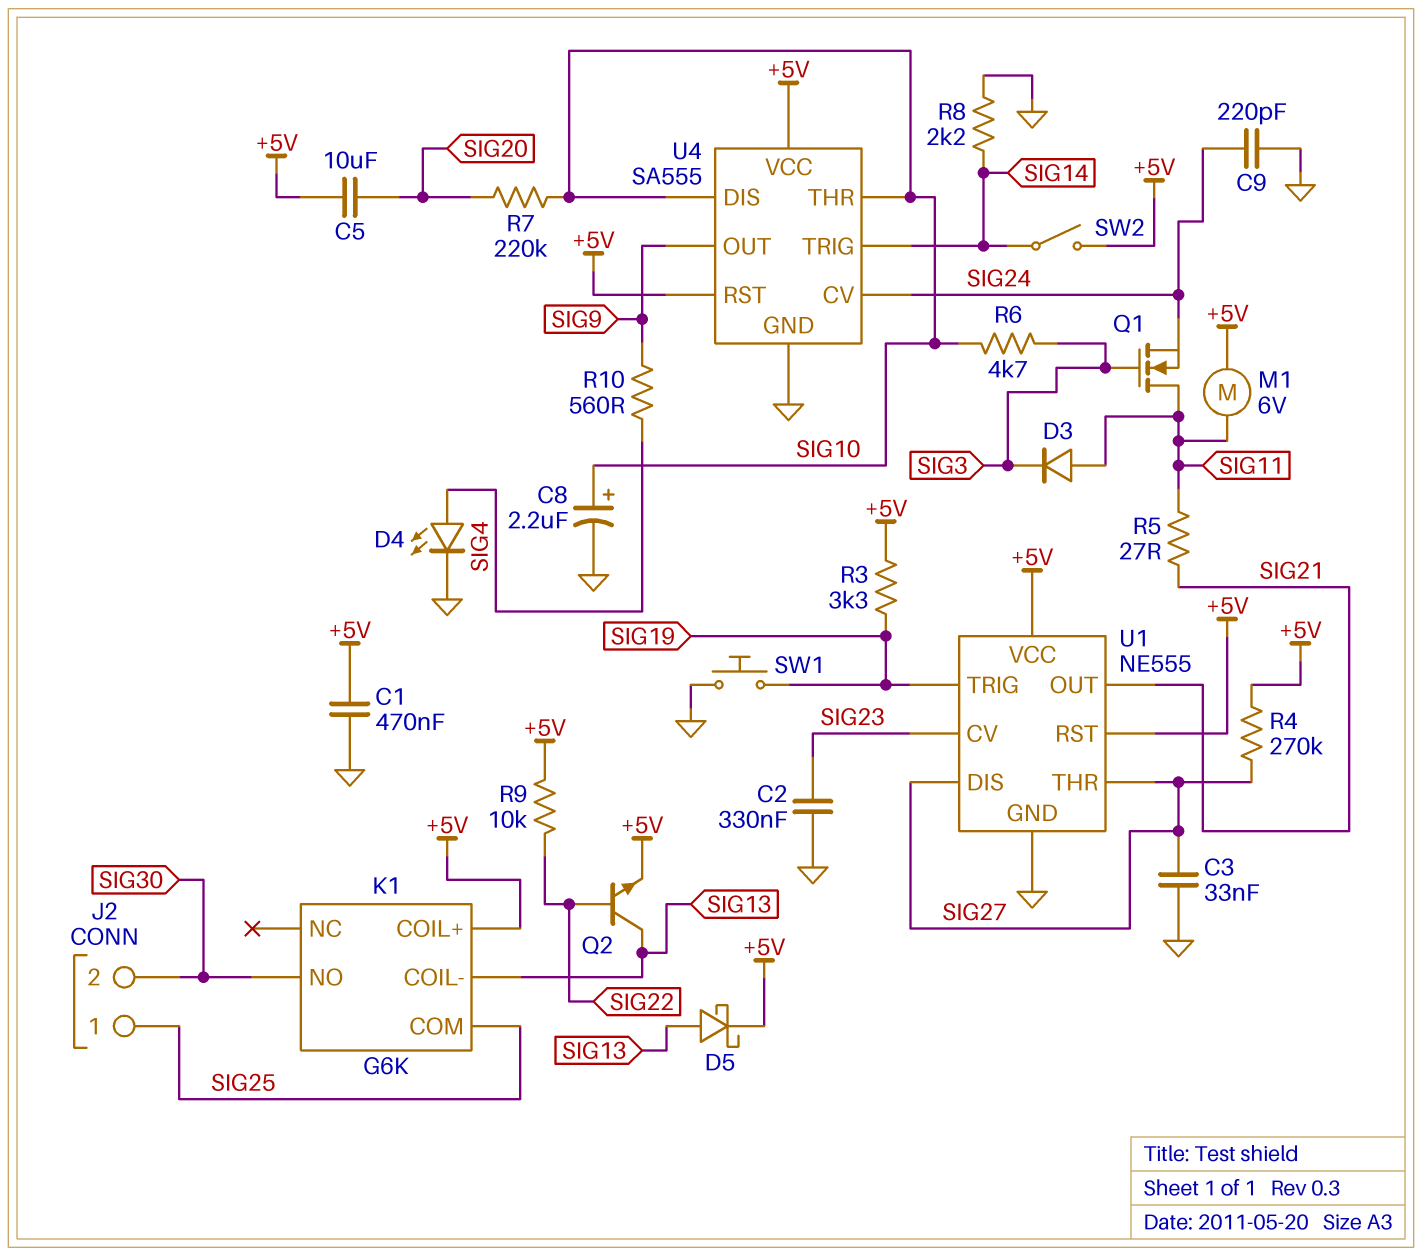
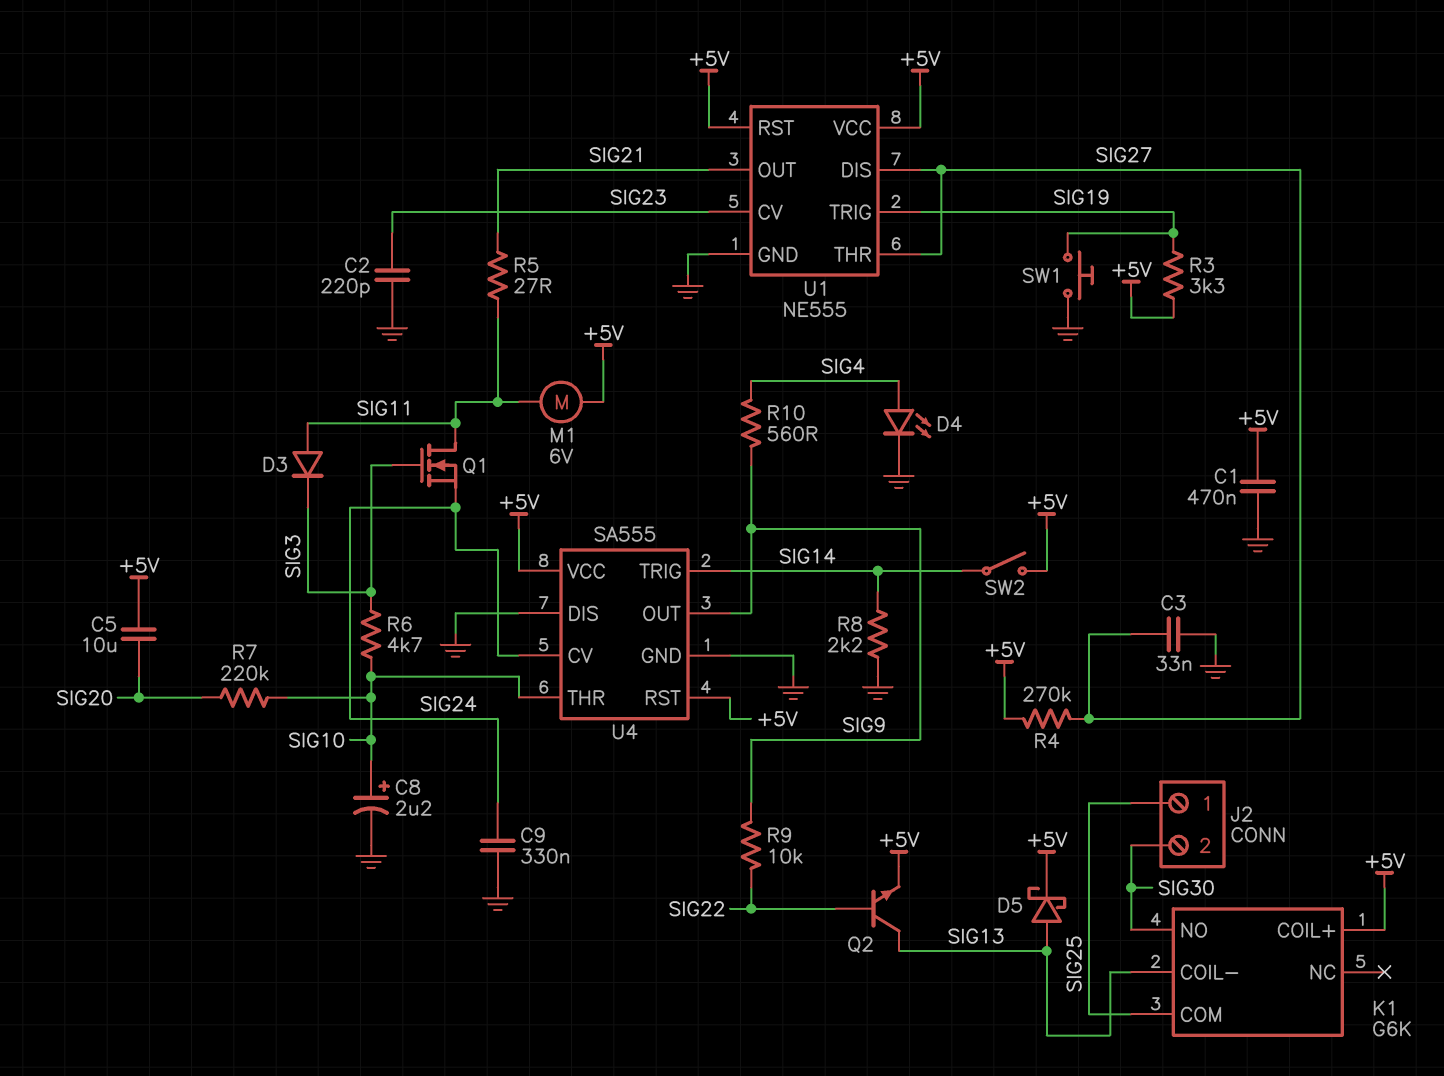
C2: 330nF (GND, SIG23) -> 220pF (GND, SIG23)
C9: 220pF (GND, SIG24) -> 330nF (GND, SIG24)
R9: 10k (+5V, SIG22) -> 10k (SIG9, SIG22)
U4 pin DIS: SIG10 -> GND

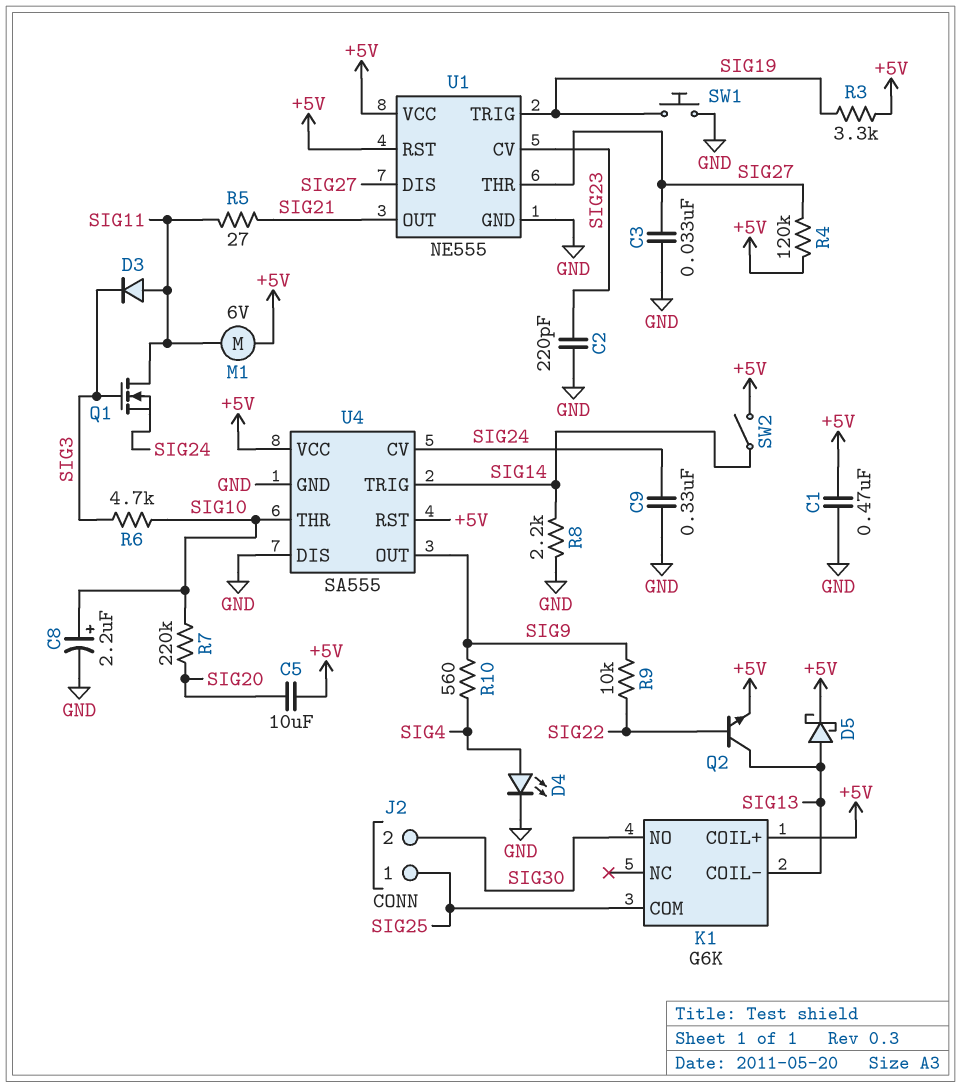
R4: 270k (+5V, SIG27) -> 120k (+5V, SIG27)

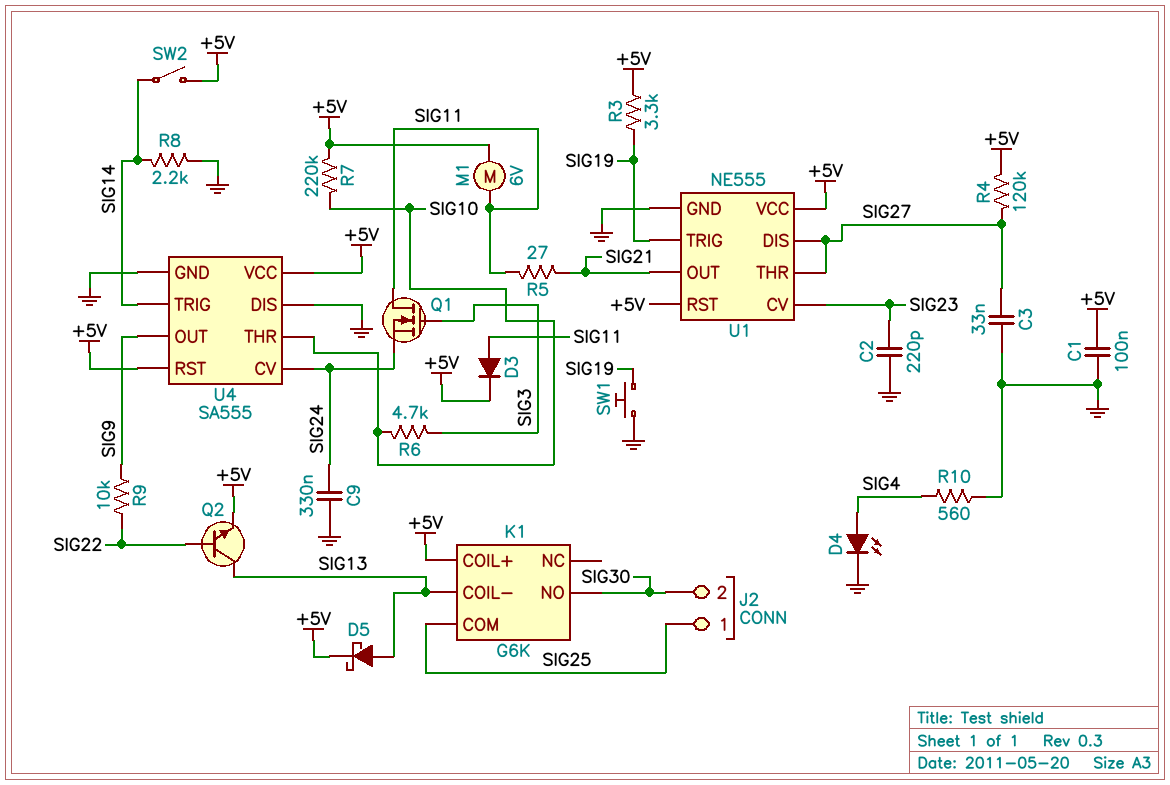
C1: 470nF (+5V, GND) -> 100nF (+5V, GND)
C5: 10uF (+5V, SIG20) -> none
C8: 2.2uF (plus SIG10, minus GND) -> none
D3: diode (A SIG11, K SIG3) -> diode (A SIG11, K +5V)
R7: 220k (SIG10, SIG20) -> 220k (+5V, SIG10)
R10: 560 (SIG4, SIG9) -> 560 (GND, SIG4)

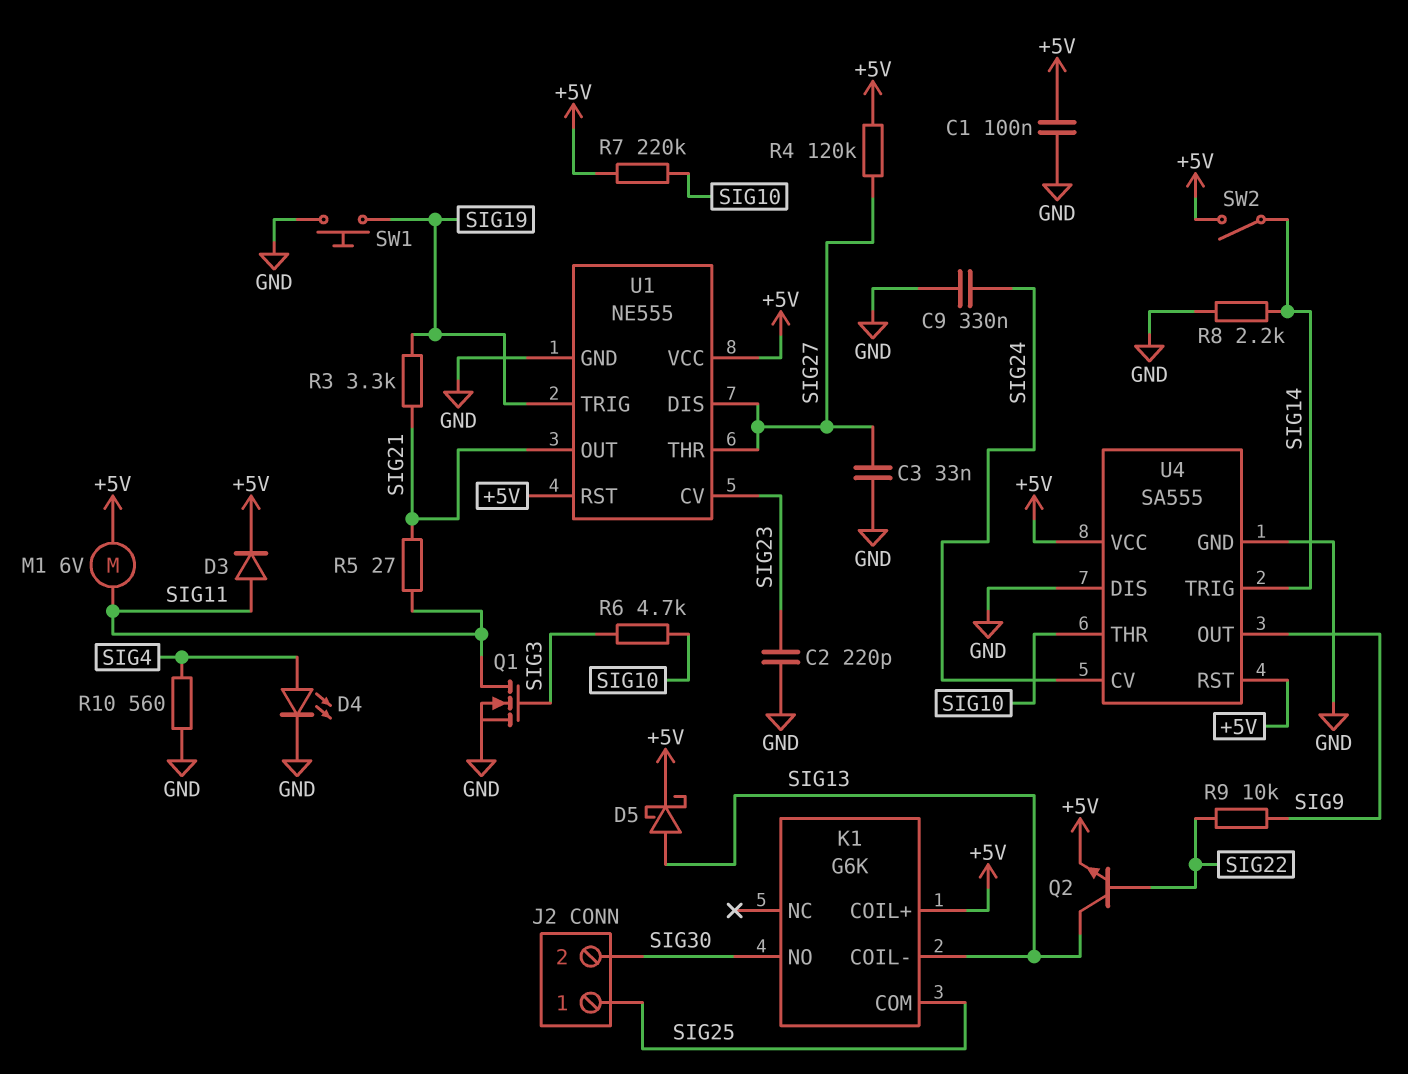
Q1: NMOS (G SIG3, D SIG11, S SIG24) -> NMOS (G SIG3, D SIG11, S GND)
R3: 3.3k (+5V, SIG19) -> 3.3k (SIG19, SIG21)

